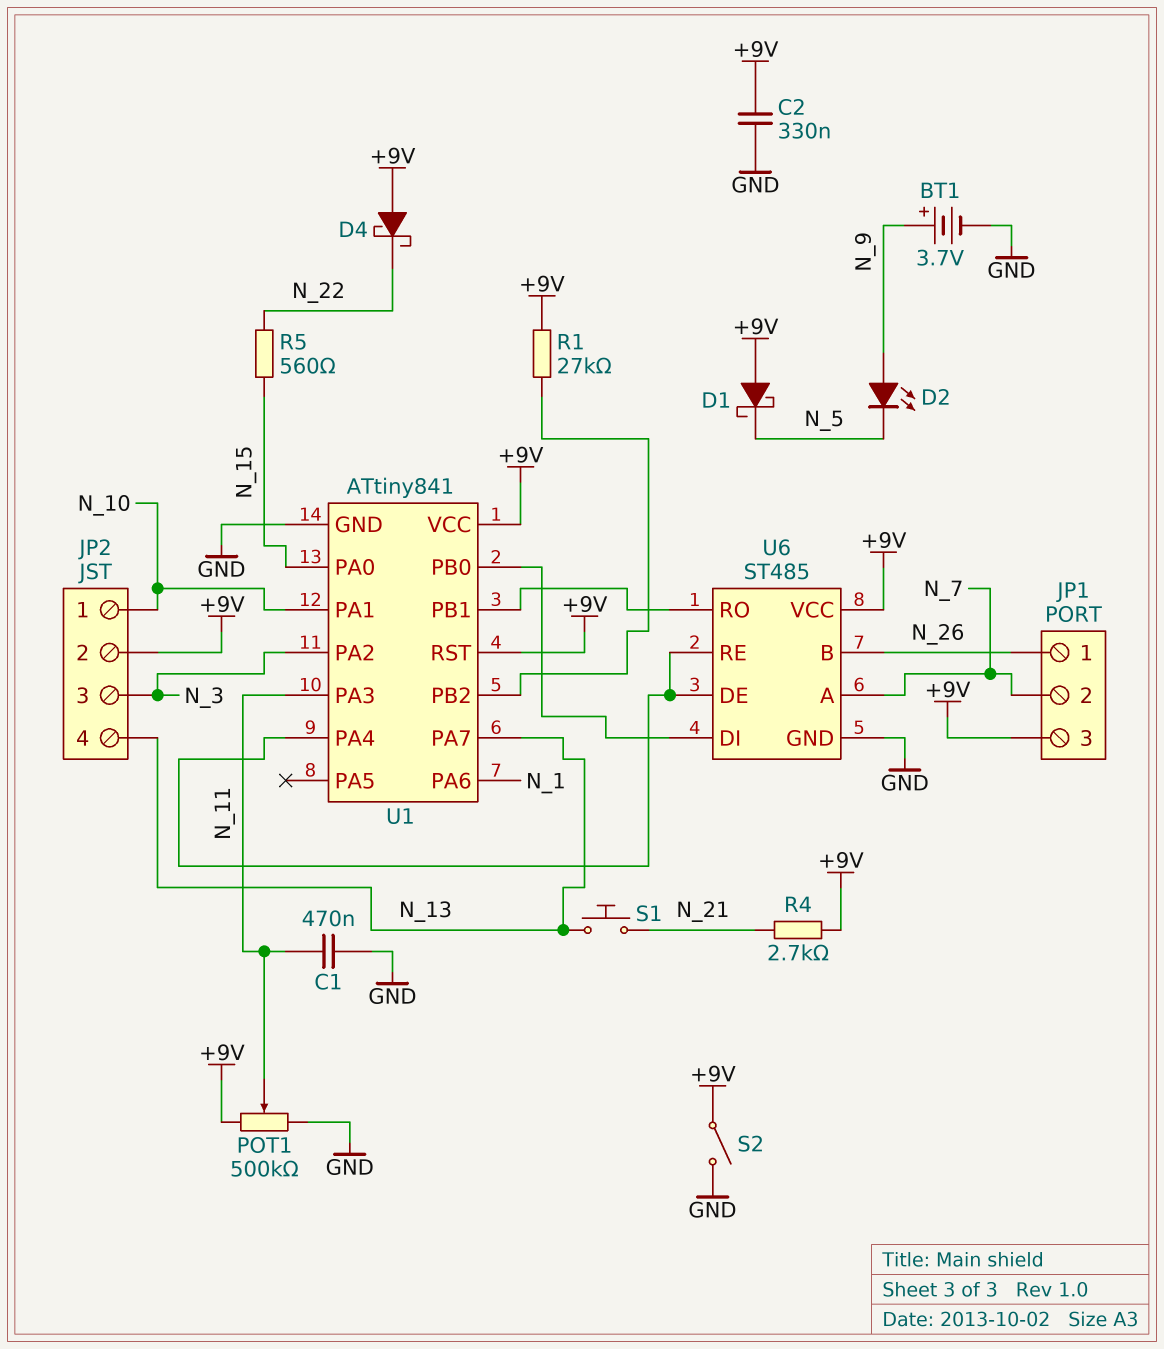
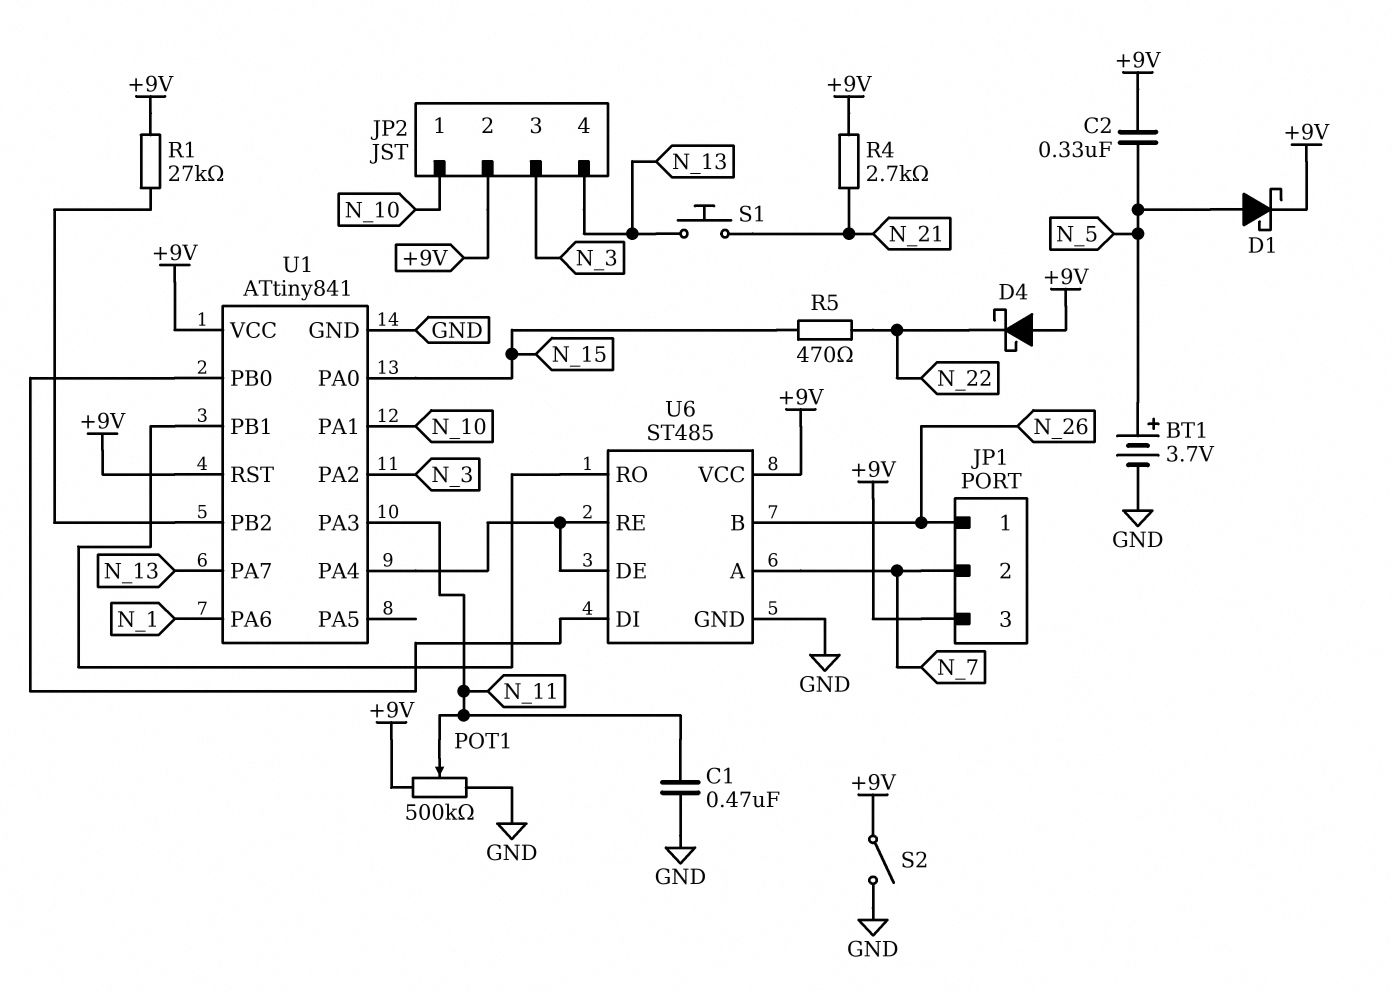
BT1: 3.7V (plus N_9, minus GND) -> 3.7V (plus N_5, minus GND)
C2: 330nF (+9V, GND) -> 330nF (+9V, N_5)
D1: schottky (A +9V, K N_5) -> schottky (A N_5, K +9V)
D2: LED (A N_9, K N_5) -> none
R5: 560 (N_15, N_22) -> 470 (N_15, N_22)

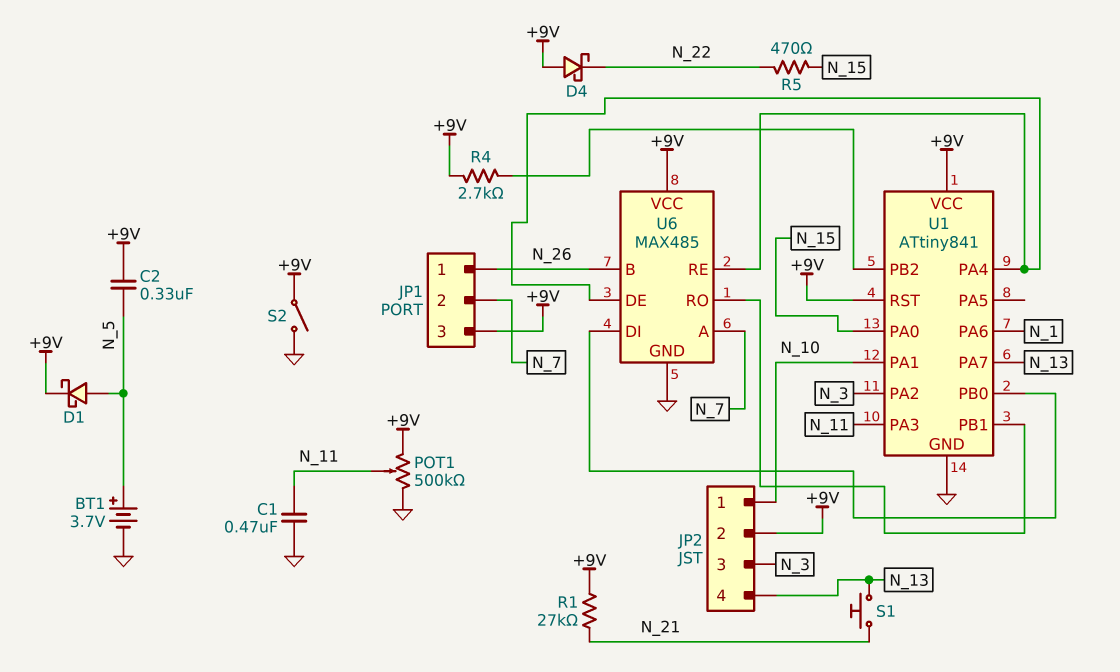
R1: 27k (+9V, U1/PB2) -> 27k (+9V, N_21)
R4: 2.7k (+9V, N_21) -> 2.7k (+9V, U1/PB2)
U6: ST485 -> MAX485

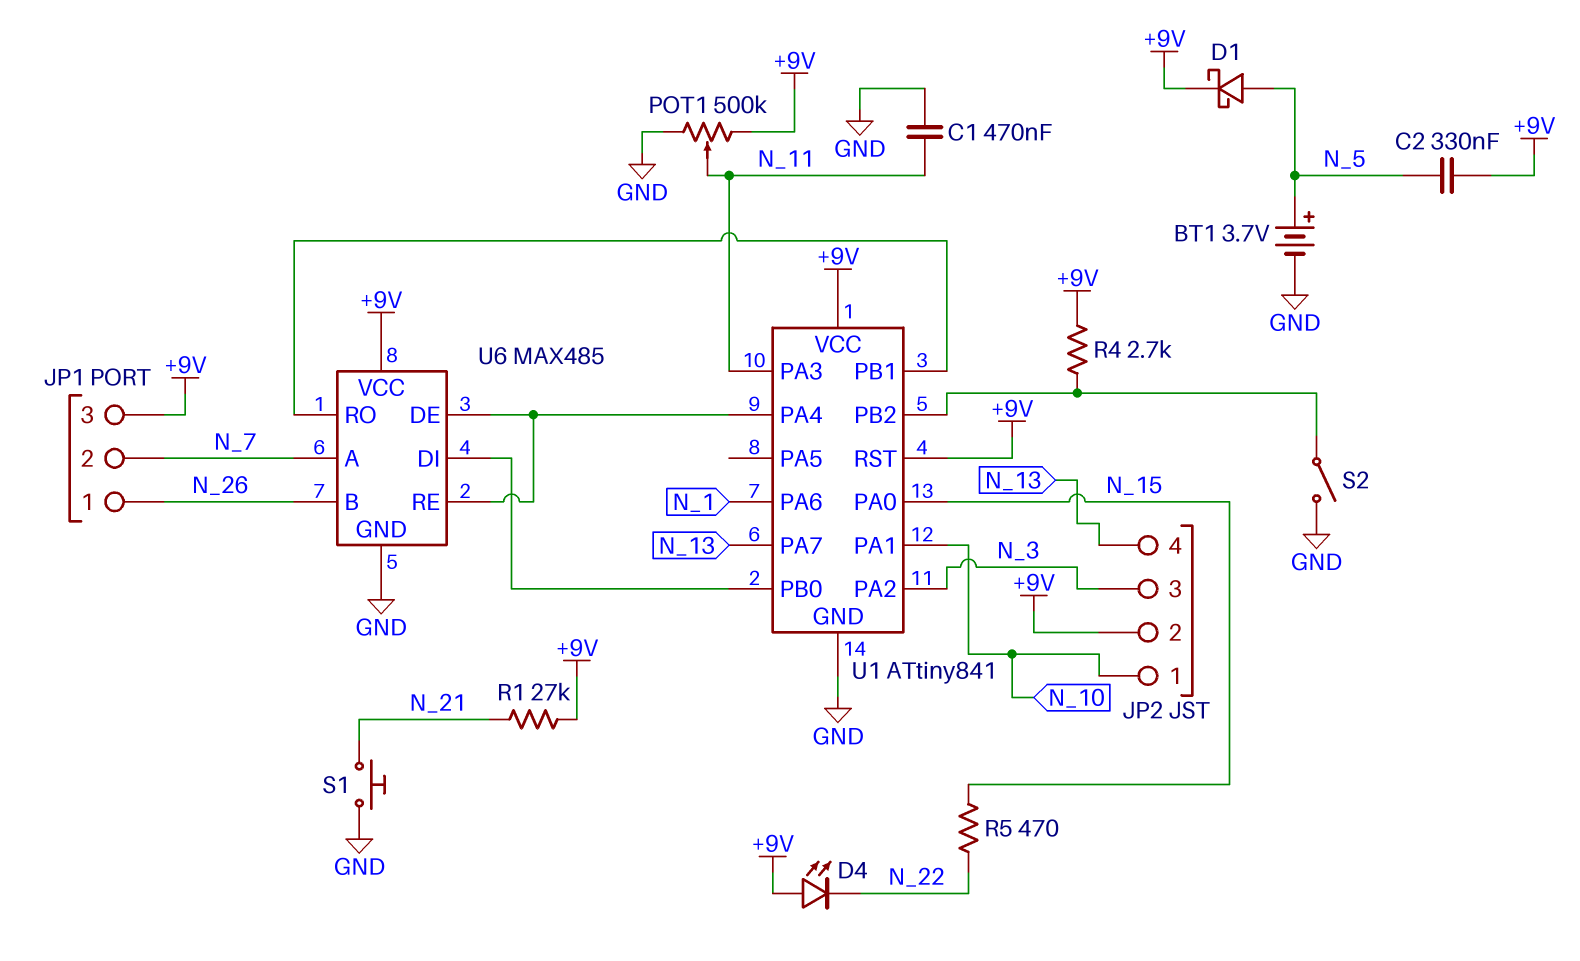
D4: schottky (A +9V, K N_22) -> LED (A +9V, K N_22)
S1: button (N_13, N_21) -> button (GND, N_21)
S2: switch (+9V, GND) -> switch (GND, U1/PB2)

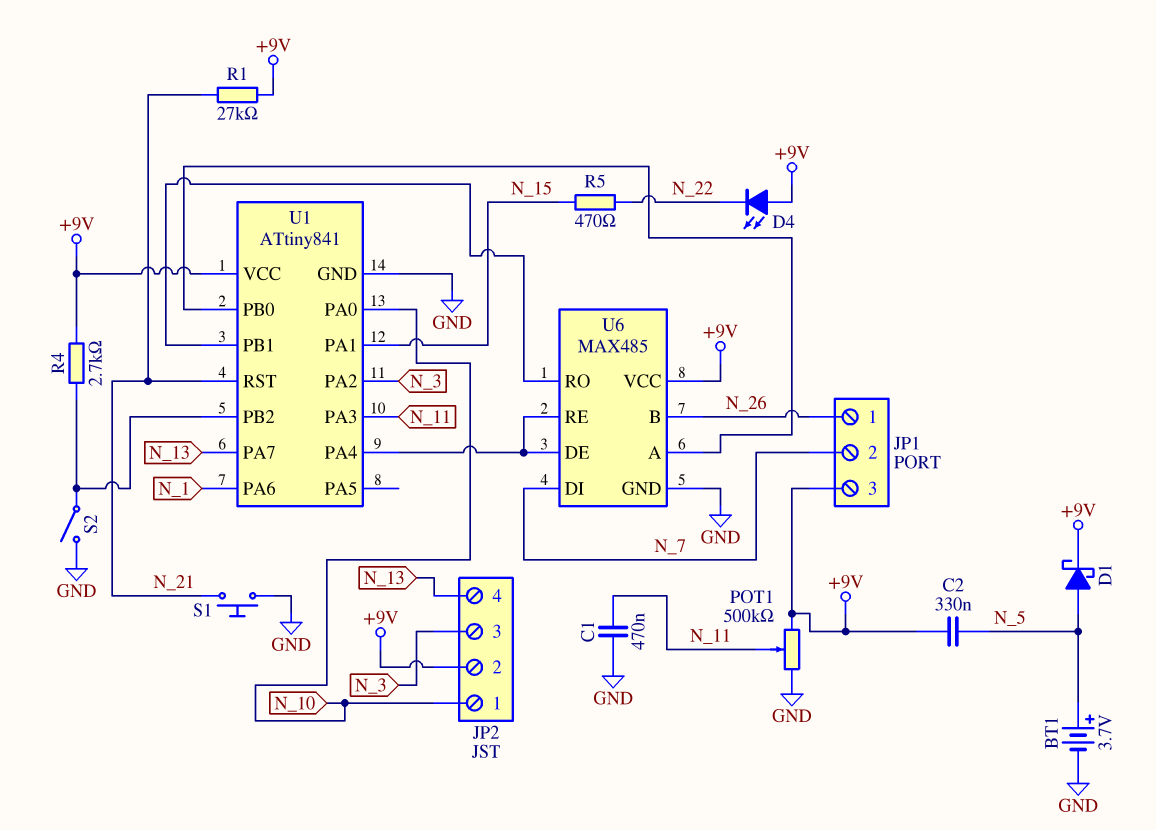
U1 pin PA0: N_15 -> N_10
U1 pin PA1: N_10 -> N_15
U1 pin RST: +9V -> N_21
U6 pin A: N_7 -> U1/PB0
U6 pin DI: U1/PB0 -> N_7

